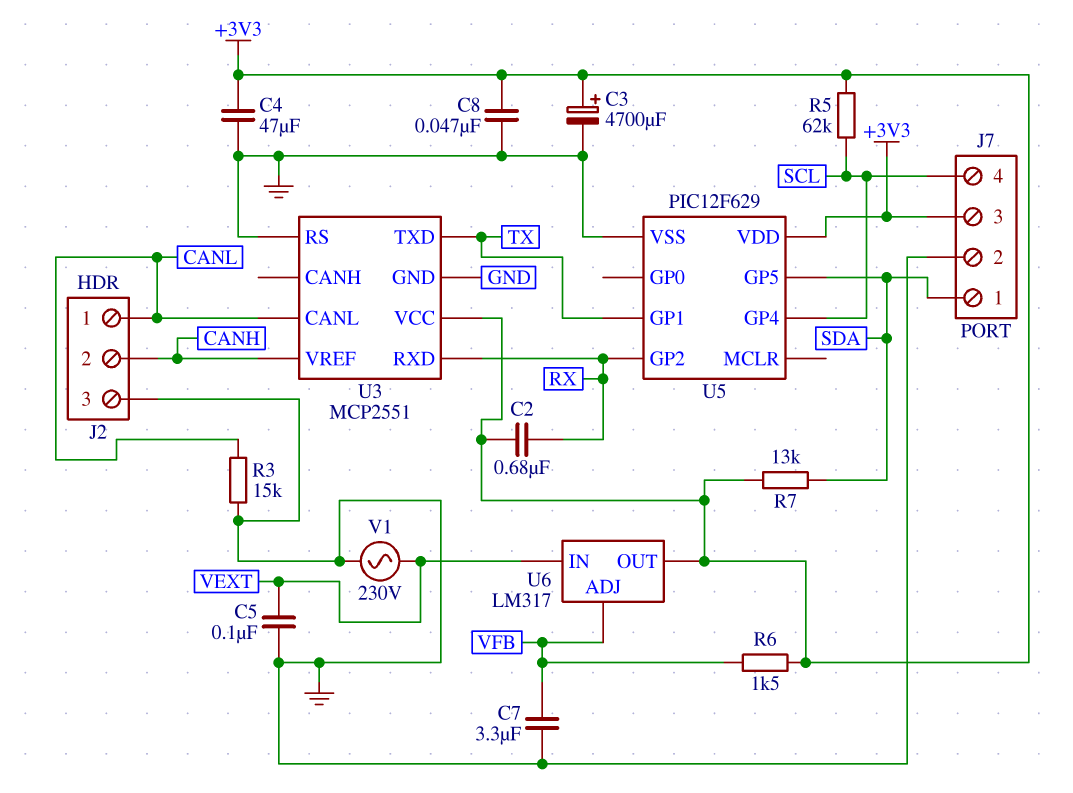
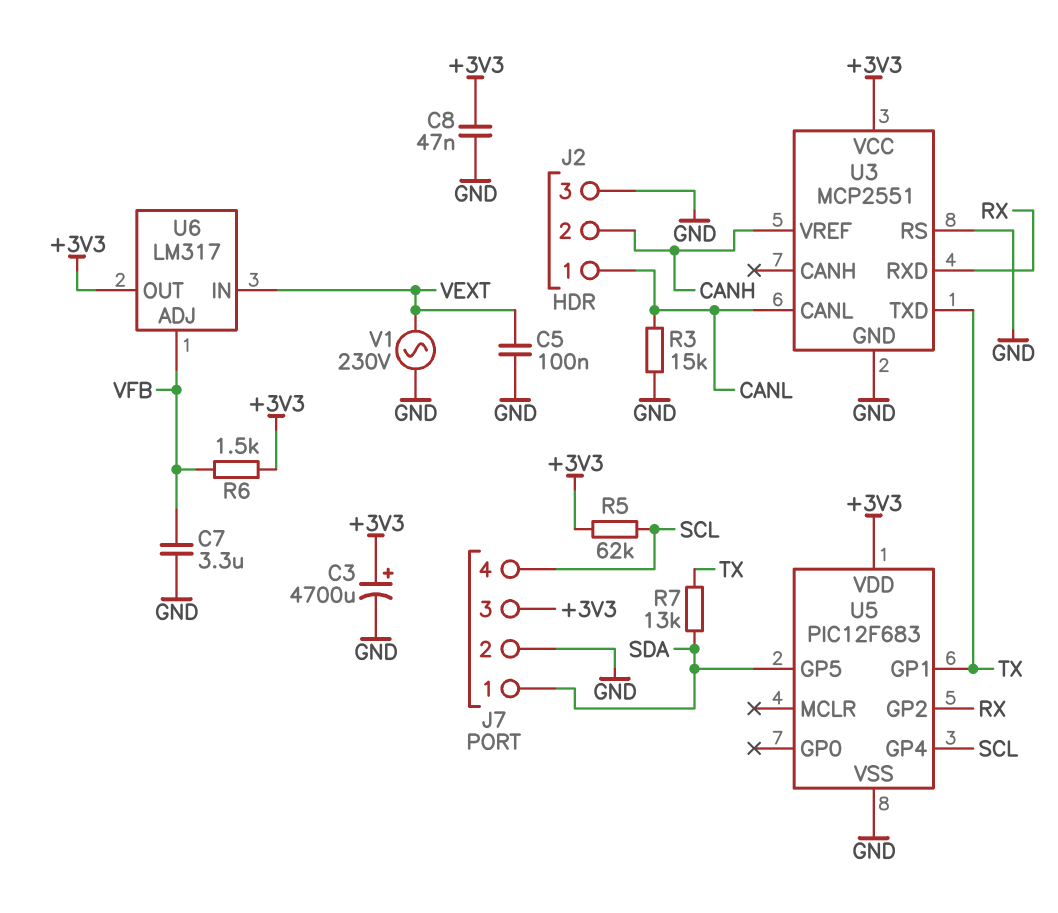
C2: 680nF (+3V3, RX) -> none
C4: 47uF (+3V3, GND) -> none
R7: 13k (+3V3, SDA) -> 13k (SDA, TX)
U5: PIC12F629 -> PIC12F683

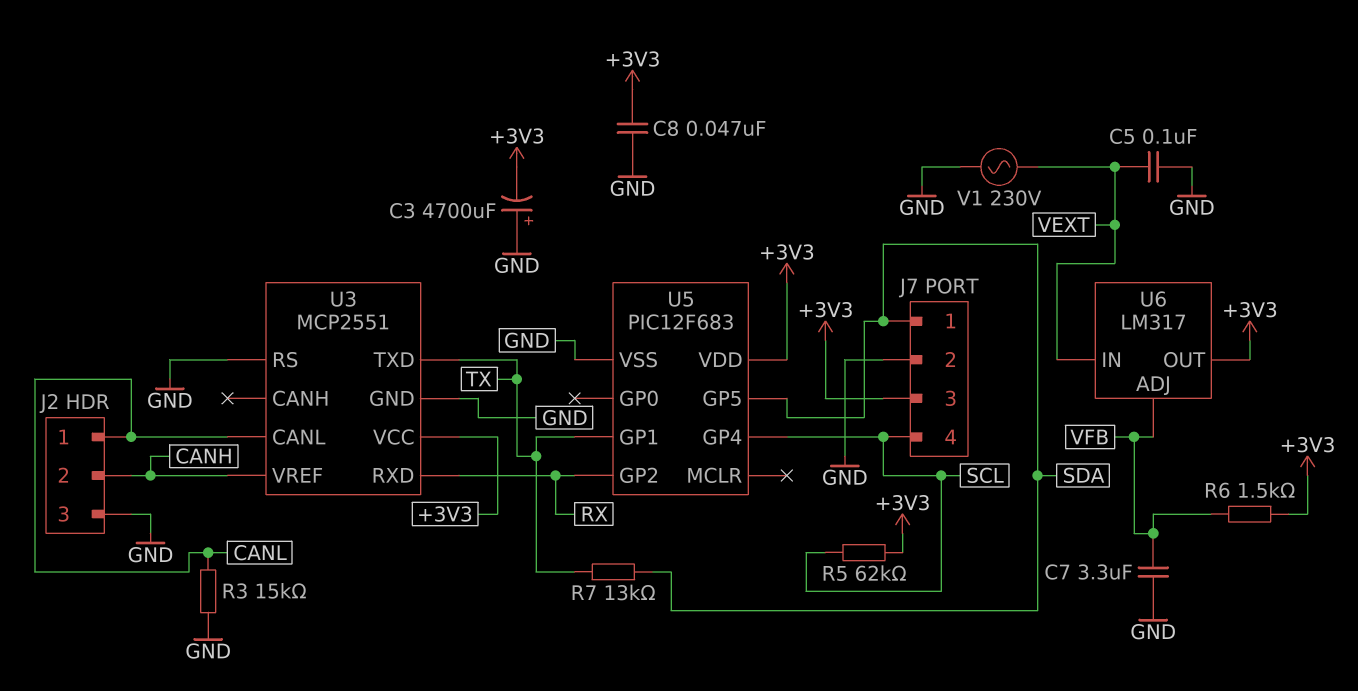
C3: 4700uF (plus +3V3, minus GND) -> 4700uF (plus GND, minus +3V3)

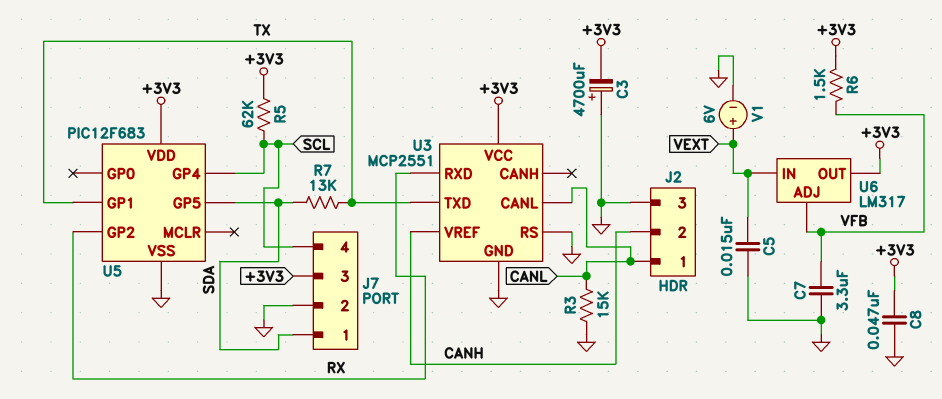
C5: 100nF (GND, VEXT) -> 15nF (GND, VEXT)
V1: AC 230V (GND, VEXT) -> 6V (plus VEXT, minus GND)

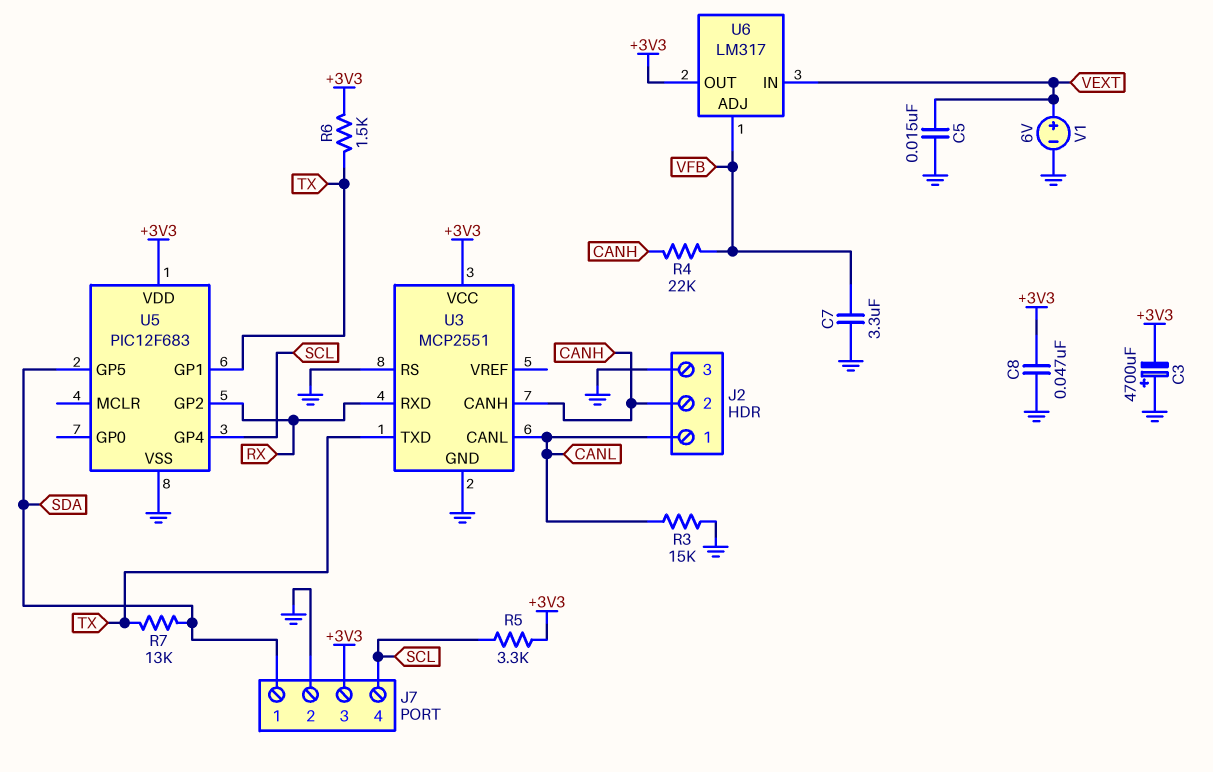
R4: none -> 22k (CANH, VFB)
R5: 62k (+3V3, SCL) -> 3.3k (+3V3, SCL)
R6: 1.5k (+3V3, VFB) -> 1.5k (+3V3, TX)
U3 pin CANH: none -> CANH
U3 pin VREF: CANH -> none

